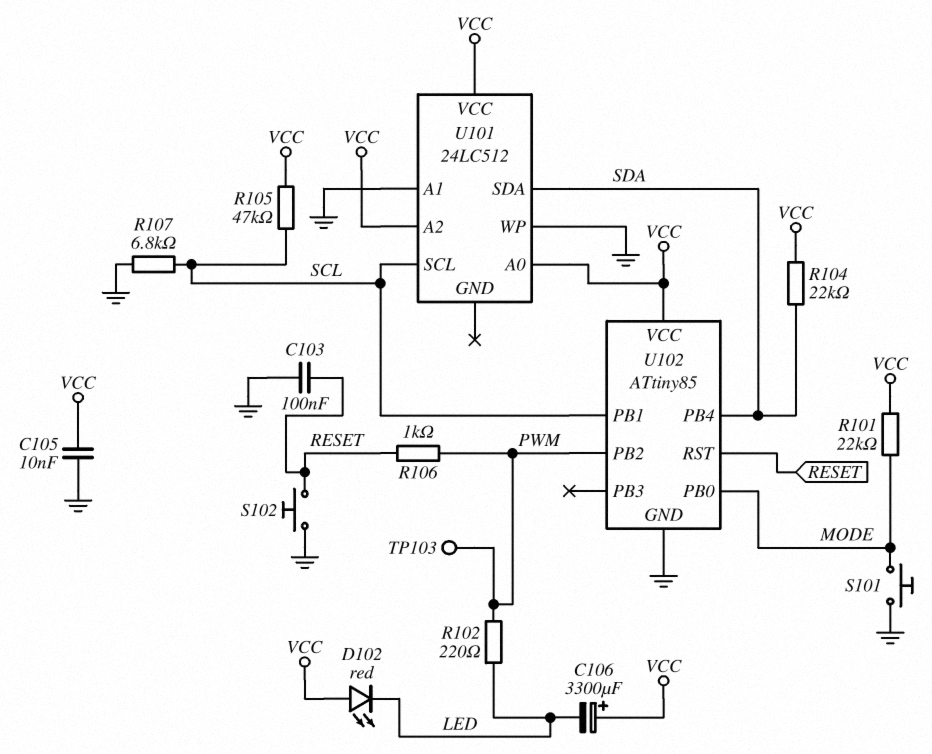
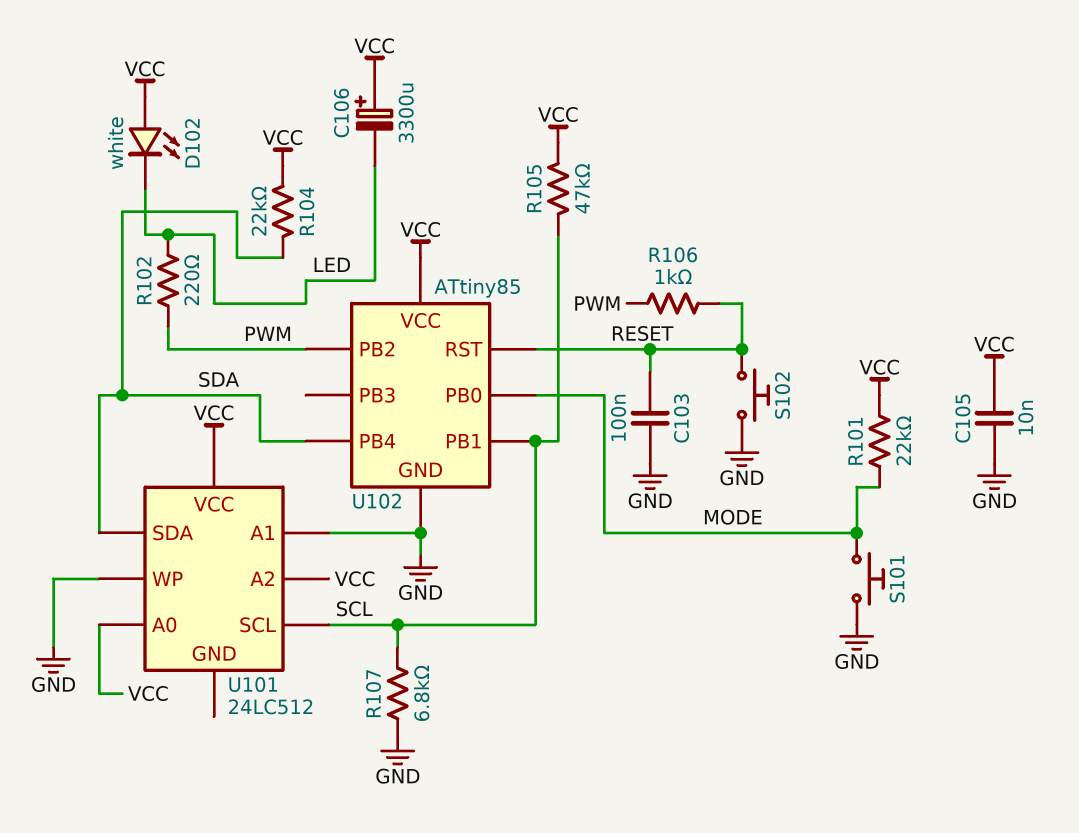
D102: LED red (A VCC, K LED) -> LED white (A VCC, K LED)
TP103: test point (PWM) -> none

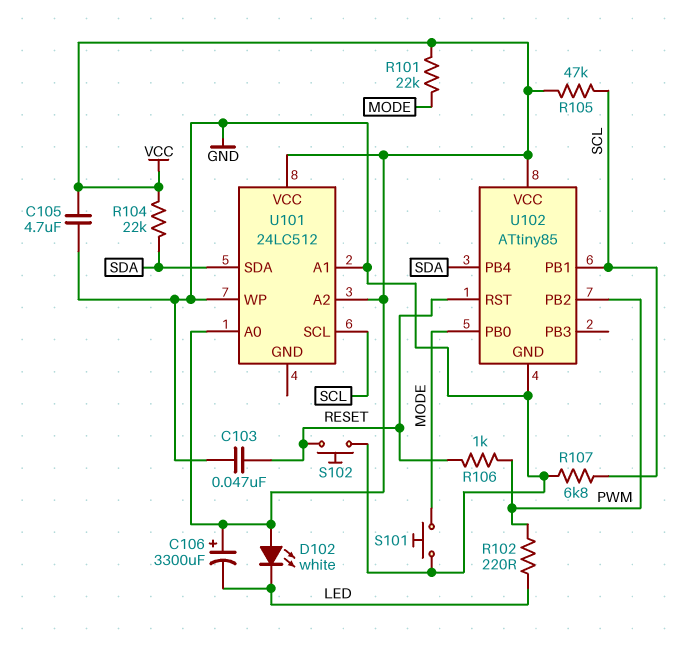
C103: 100nF (GND, RESET) -> 47nF (GND, RESET)
C105: 10nF (GND, VCC) -> 4.7uF (GND, VCC)

